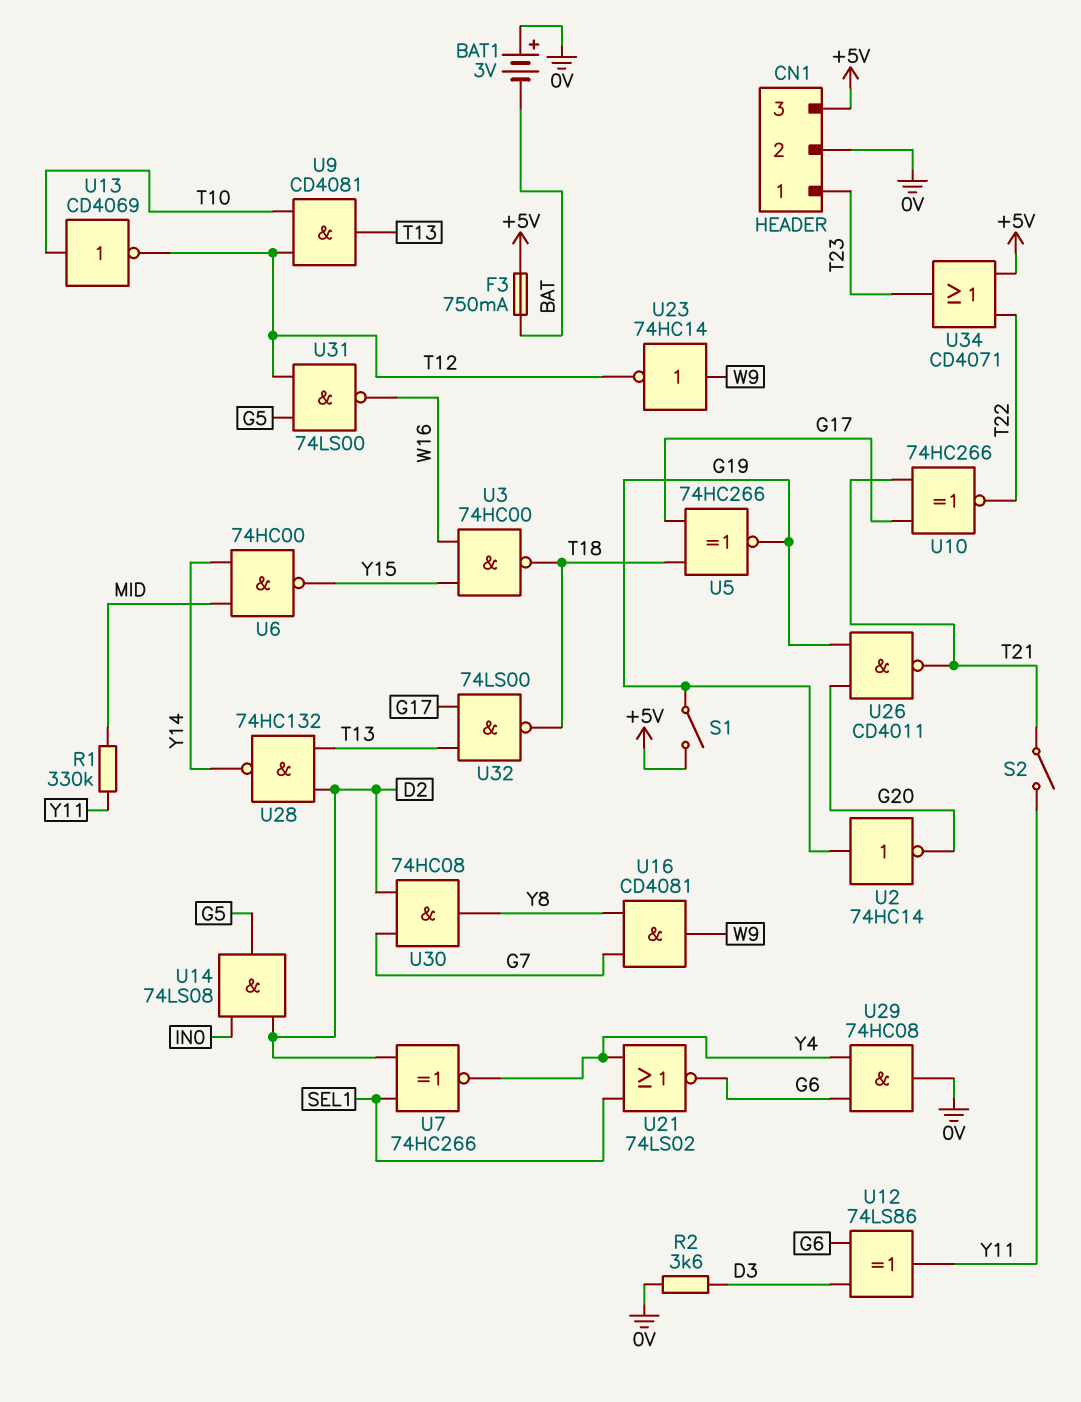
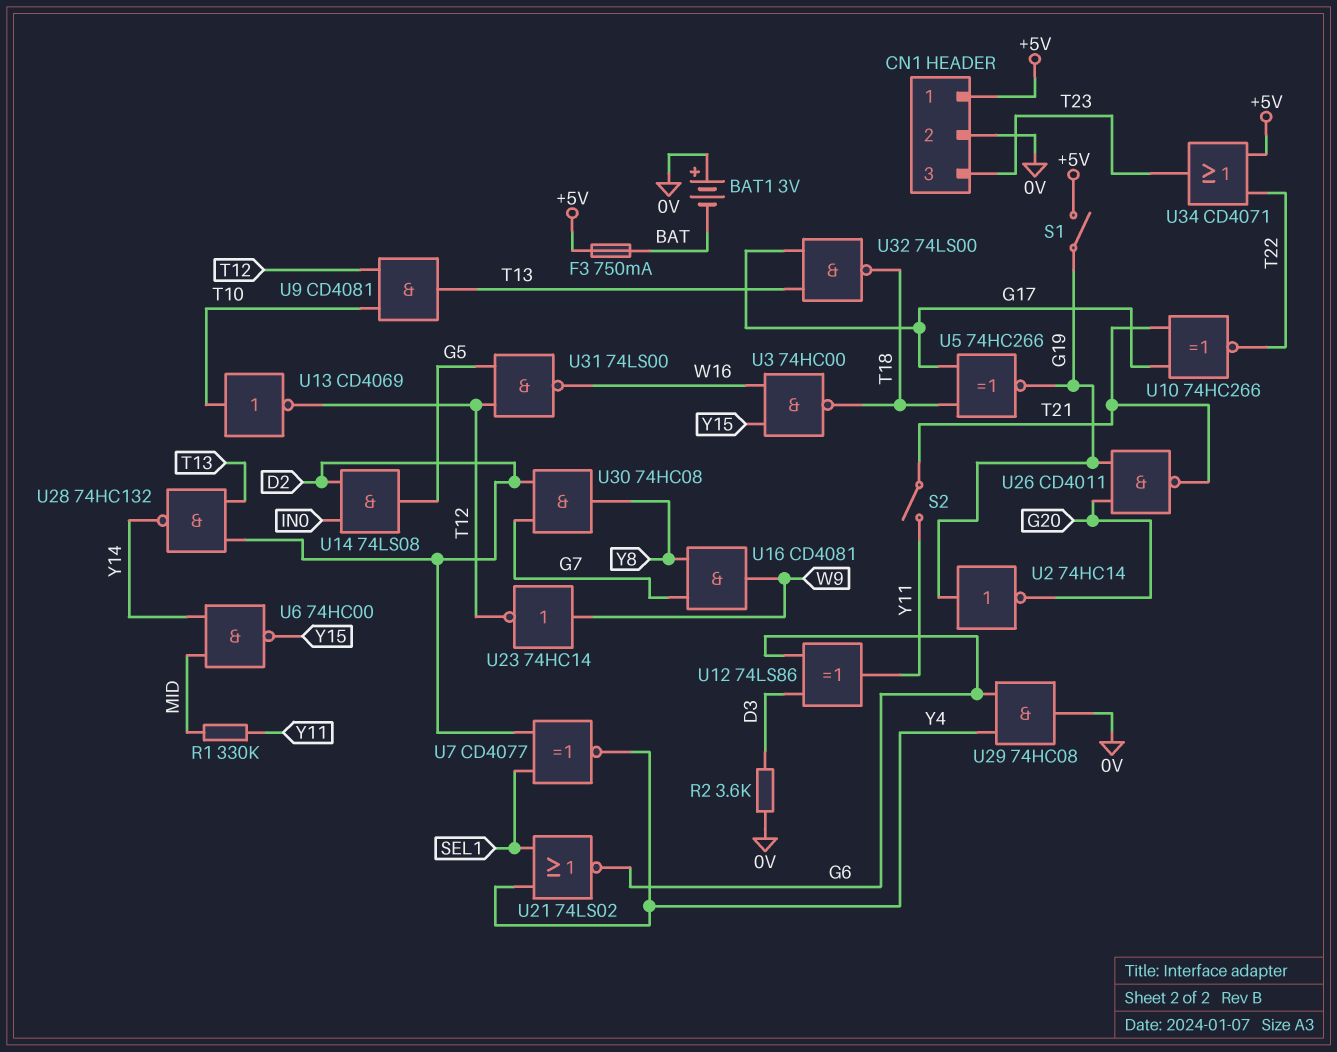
CN1 pin 1: T23 -> +5V
CN1 pin 3: +5V -> T23
U7: XNOR 74HC266 (in D2, in SEL1, out Y4) -> XNOR CD4077 (in D2, in SEL1, out Y4)

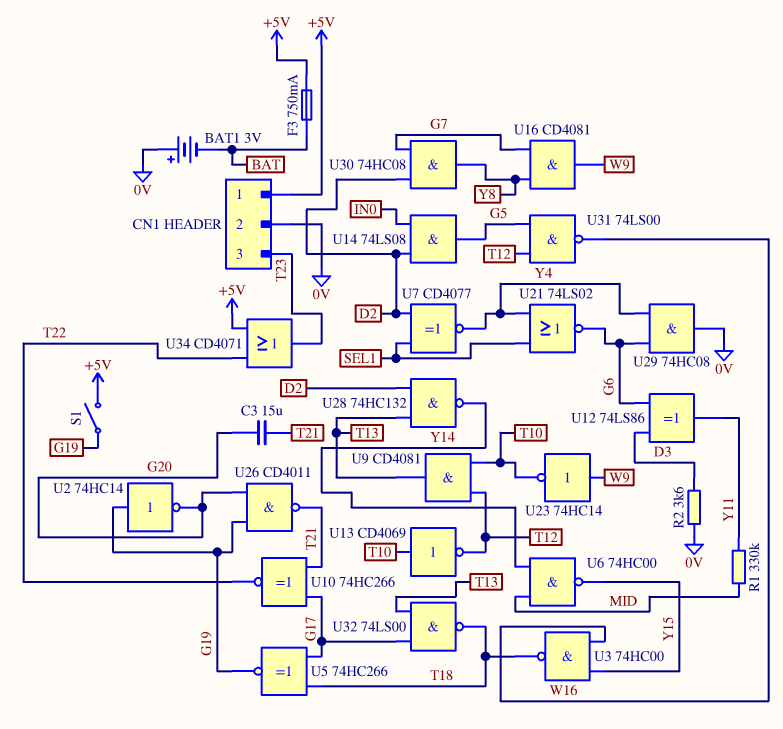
C3: none -> 15uF (G20, T21)
S2: switch (T21, Y11) -> none
U23: NOT 74HC14 (in W9, out T12) -> NOT 74HC14 (in W9, out T10)

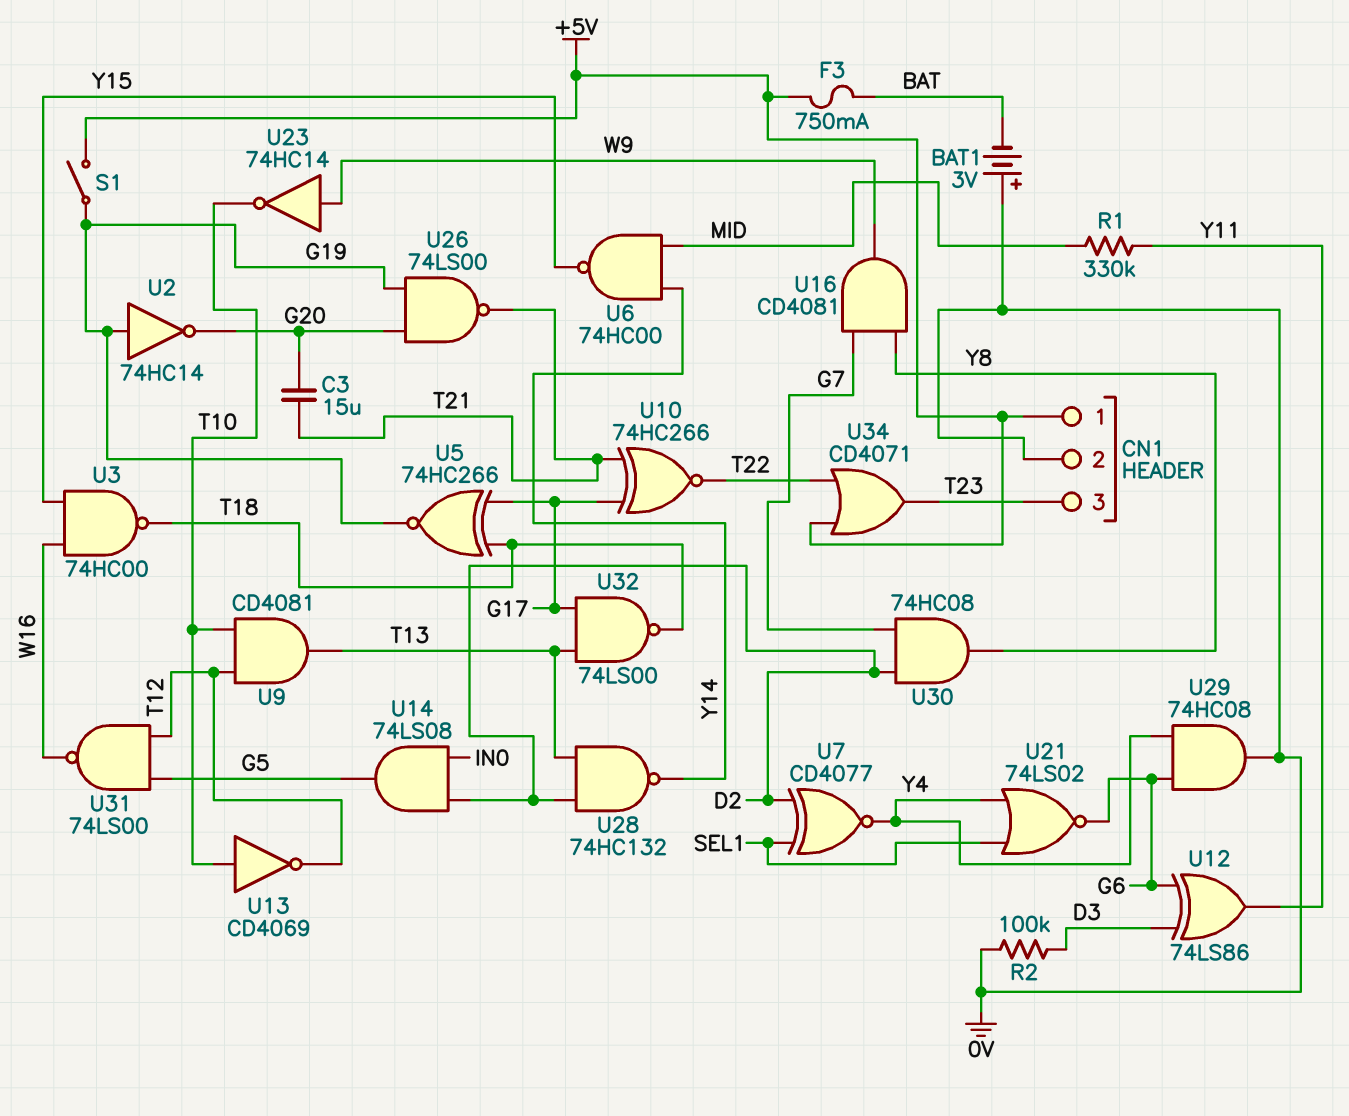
R2: 3.6k (0V, D3) -> 100k (0V, D3)
U26: NAND CD4011 (in G19, in G20, out T21) -> NAND 74LS00 (in G19, in G20, out T21)

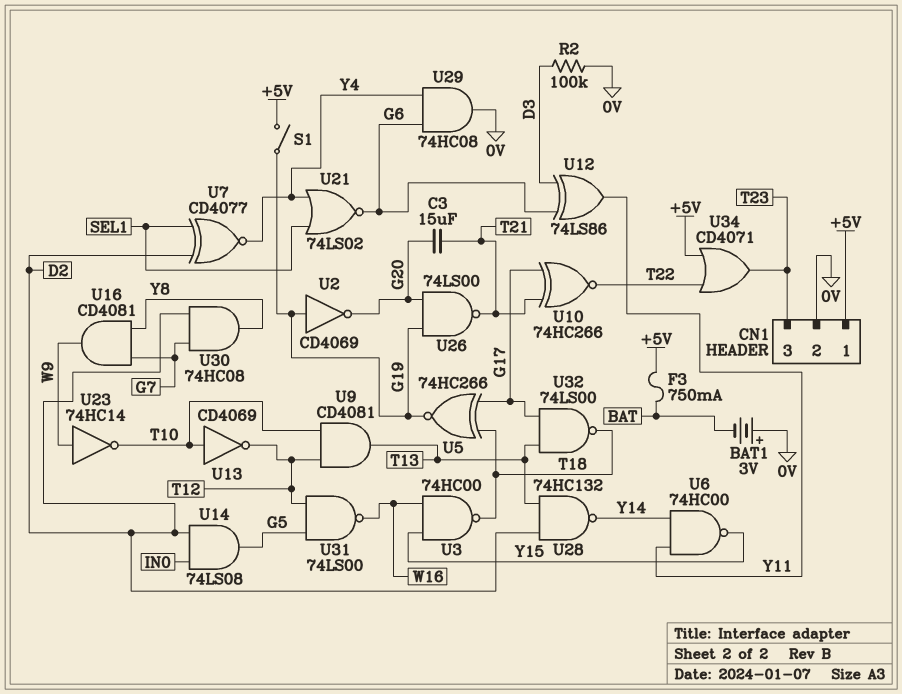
R1: 330k (MID, Y11) -> none
U2: NOT 74HC14 (in G19, out G20) -> NOT CD4069 (in G19, out G20)
U6: NAND 74HC00 (in MID, in Y14, out Y15) -> NAND 74HC00 (in Y11, in Y14, out Y15)

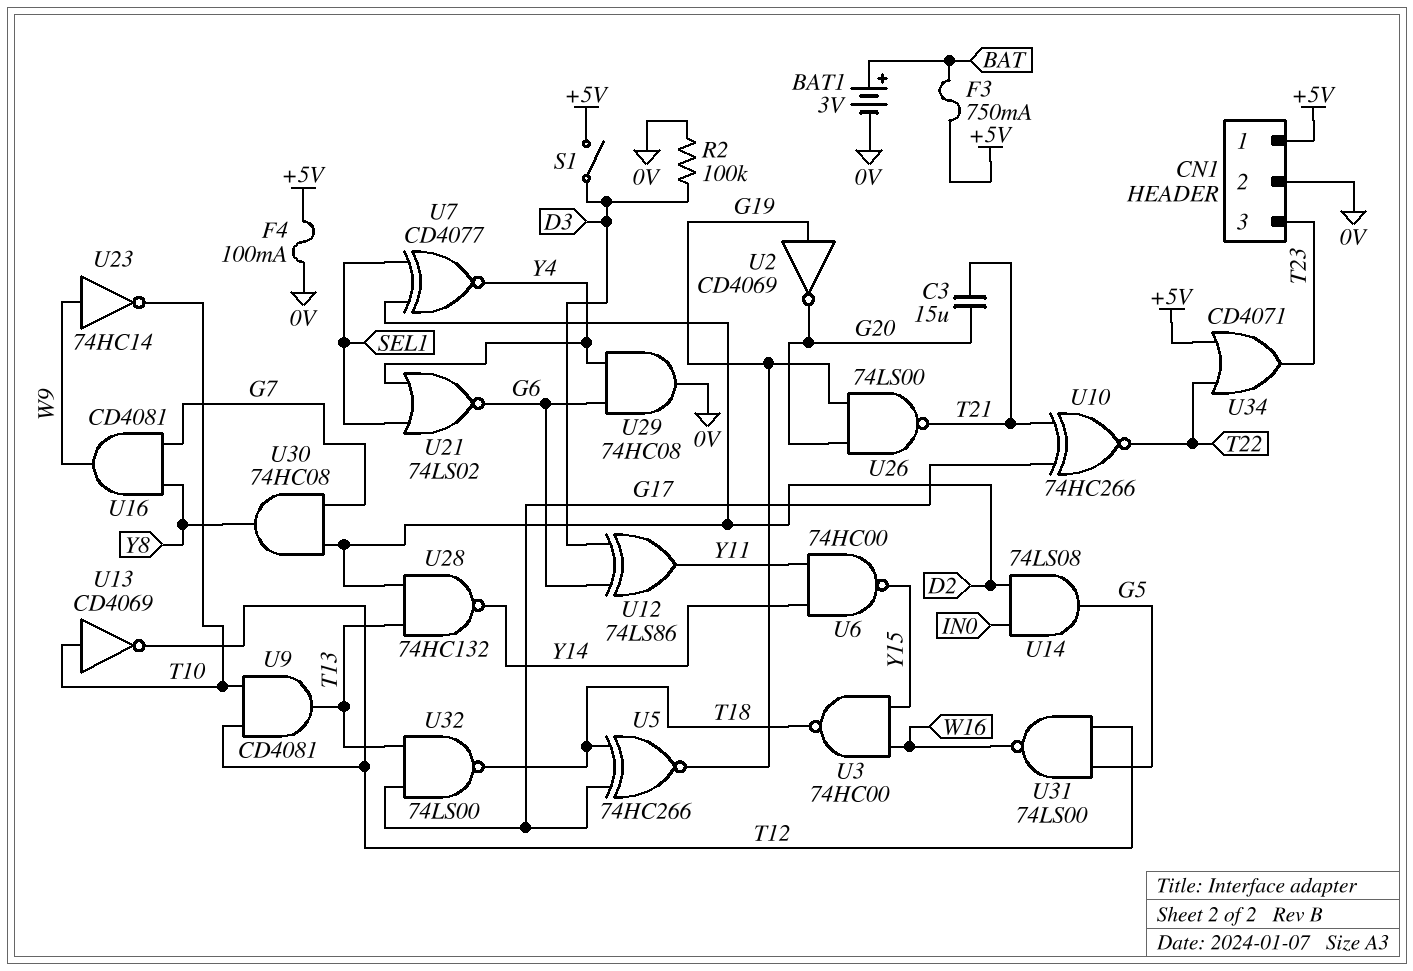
BAT1: 3V (plus 0V, minus BAT) -> 3V (plus BAT, minus 0V)
F4: none -> 100mA (+5V, 0V)
S1: switch (+5V, G19) -> switch (+5V, D3)

